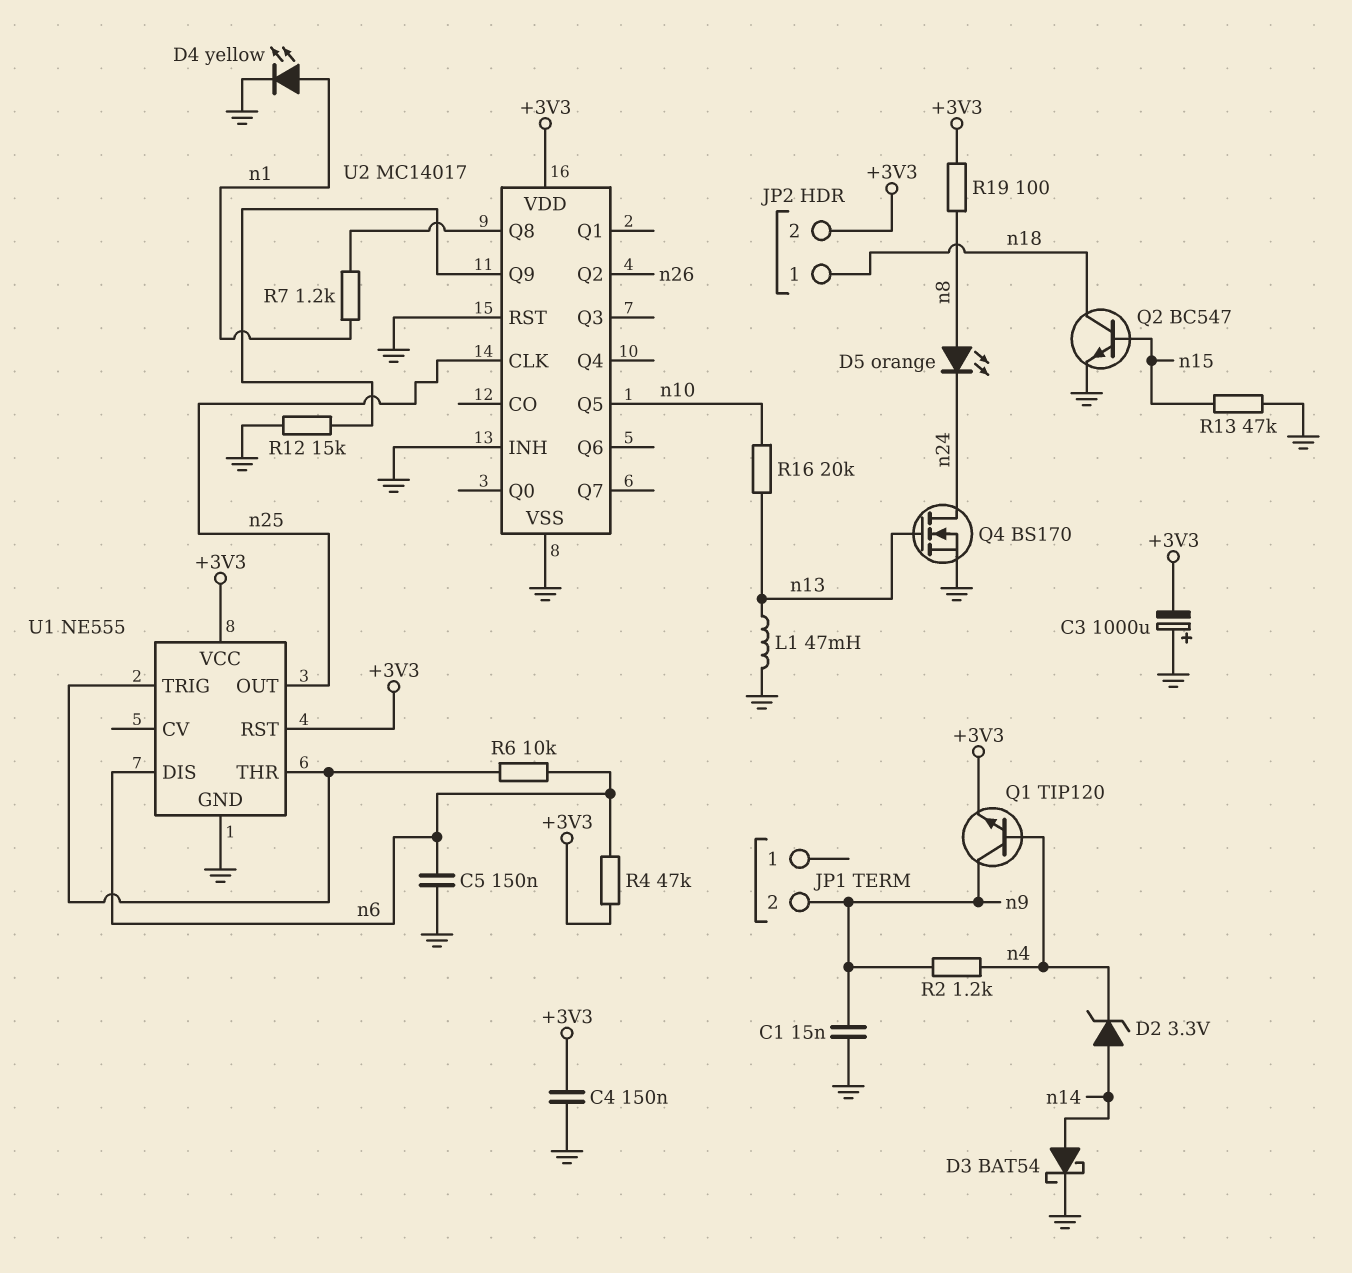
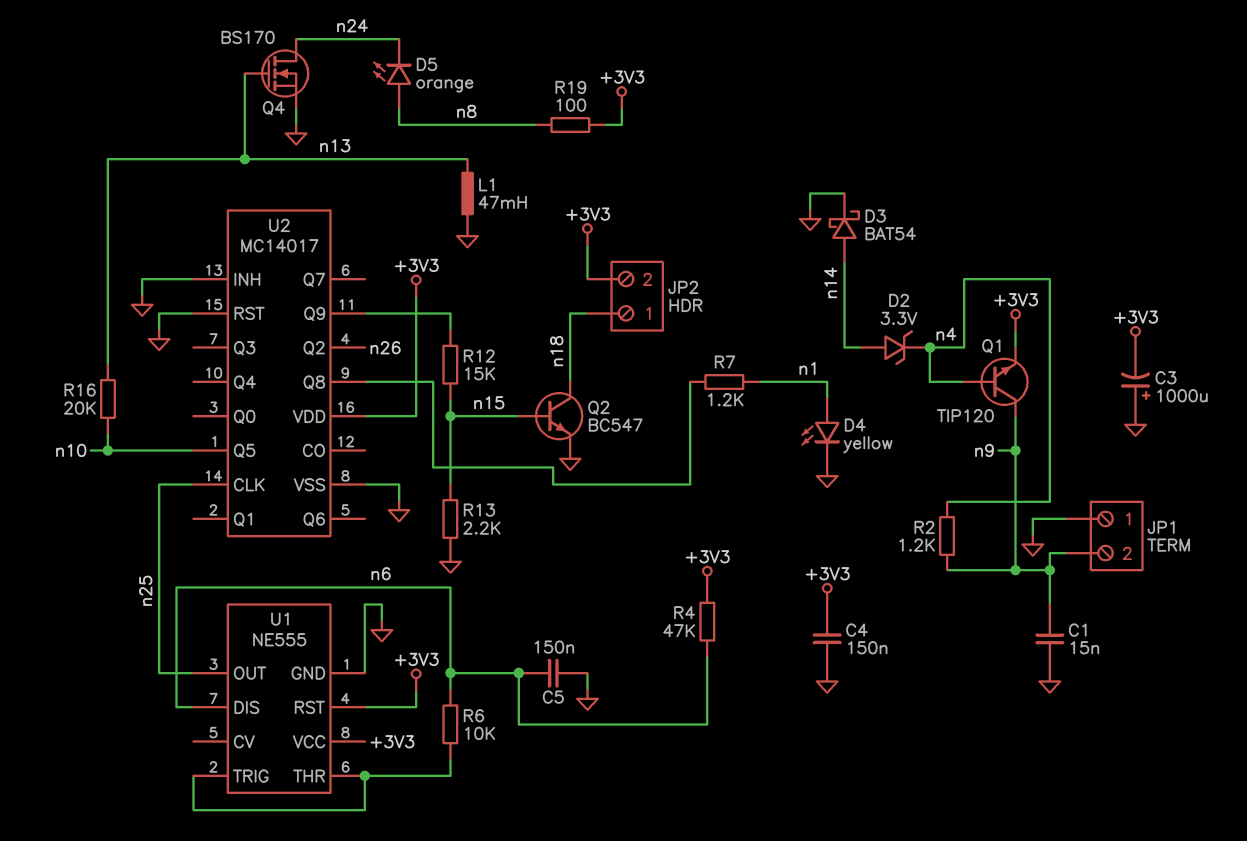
JP1 pin 1: none -> GND
R12: 15k (GND, U2/Q9) -> 15k (U2/Q9, n15)
R13: 47k (GND, n15) -> 2.2k (GND, n15)

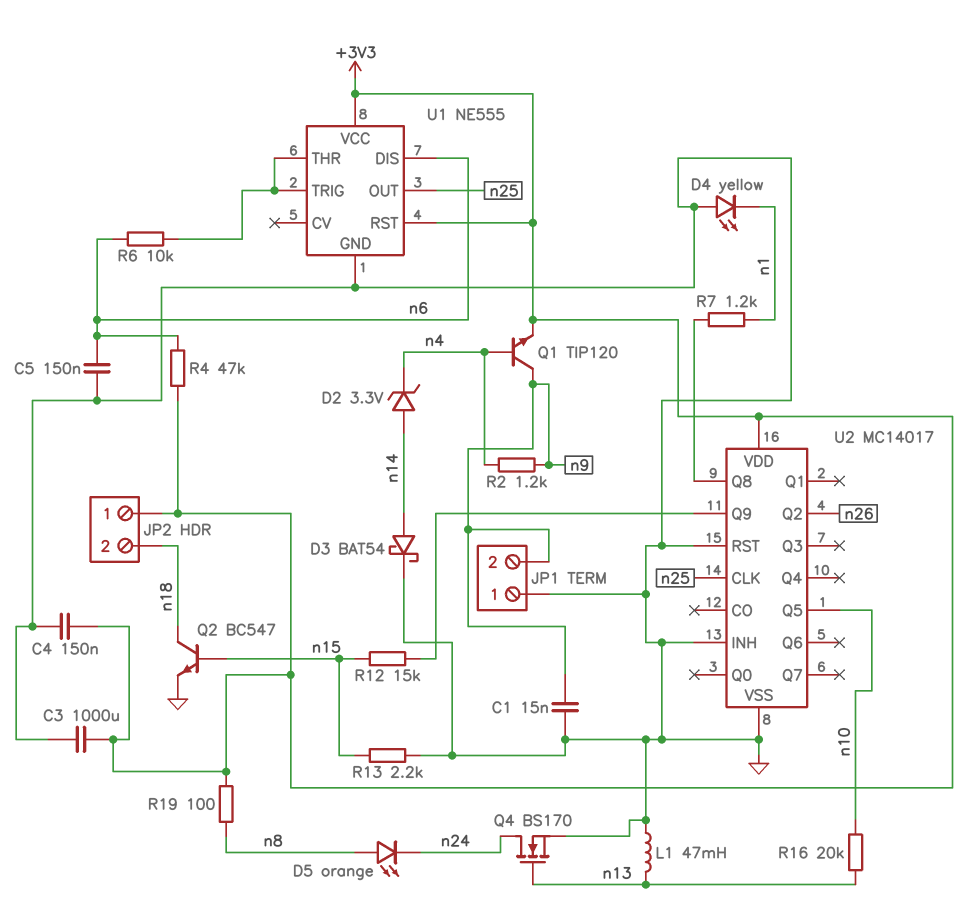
C3: 1000uF (plus GND, minus +3V3) -> 1000uF (+3V3, GND)
D4: LED yellow (A n1, K GND) -> LED yellow (A GND, K n1)
JP2 pin 1: n18 -> +3V3
JP2 pin 2: +3V3 -> n18

